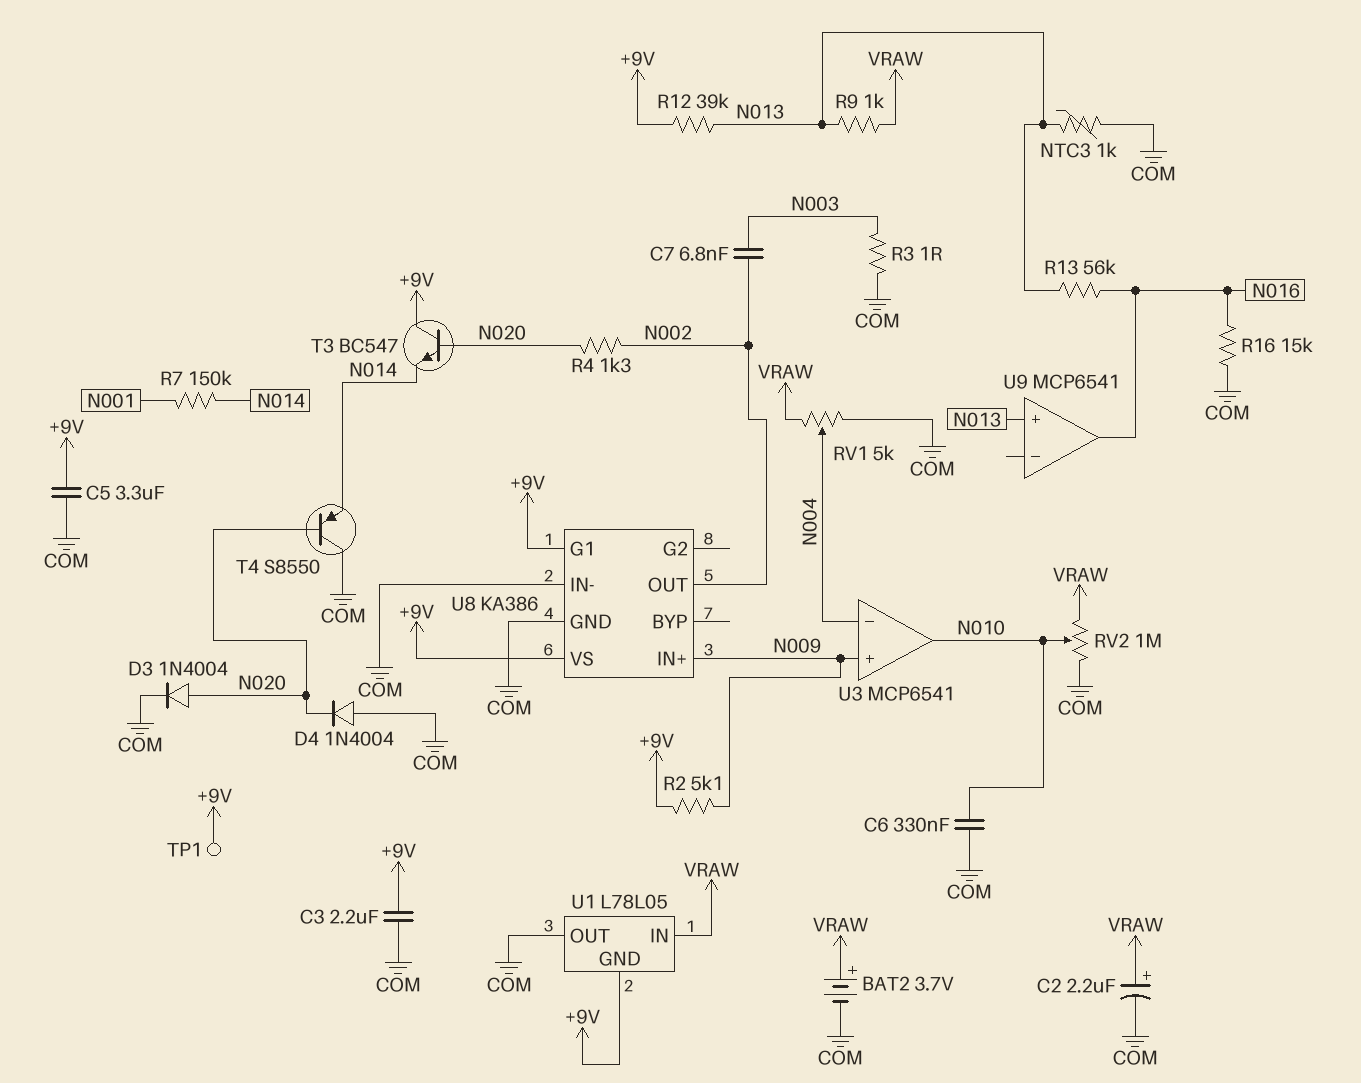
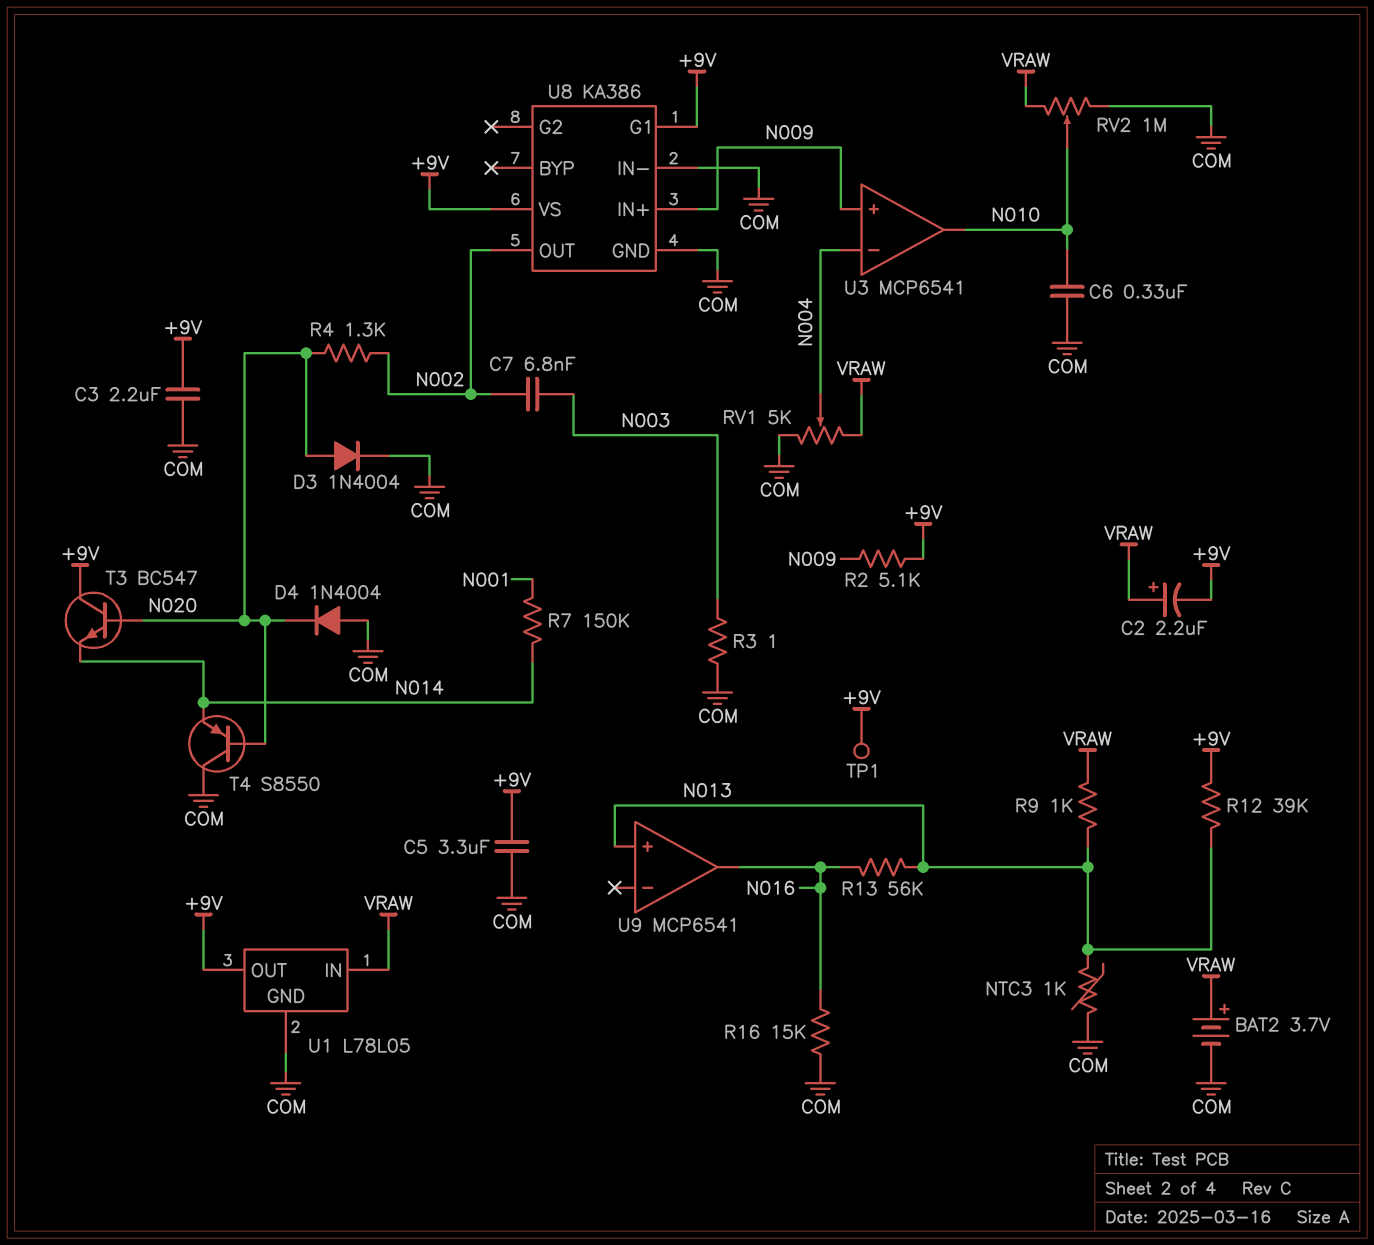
C2: 2.2uF (plus VRAW, minus COM) -> 2.2uF (plus VRAW, minus +9V)
U1 pin GND: +9V -> COM
U1 pin OUT: COM -> +9V

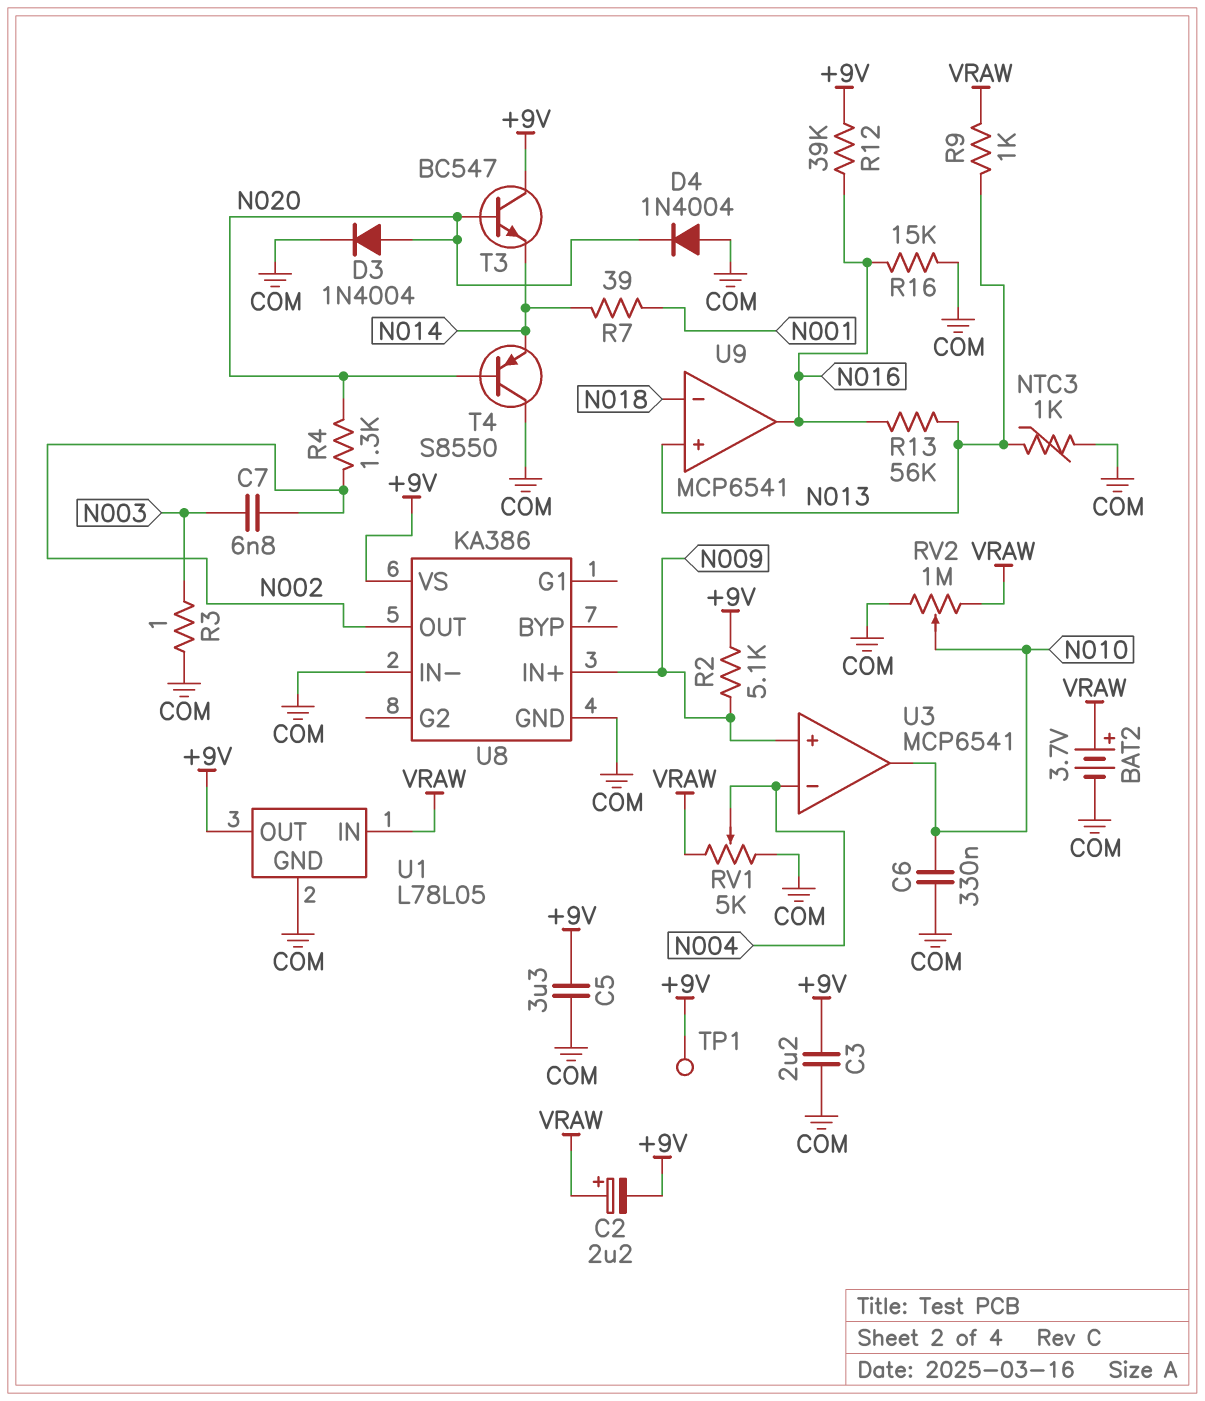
R7: 150k (N001, N014) -> 39 (N001, N014)
R12: 39k (+9V, N013) -> 39k (+9V, N016)
U8 pin G1: +9V -> none
U9 pin in-: none -> N018

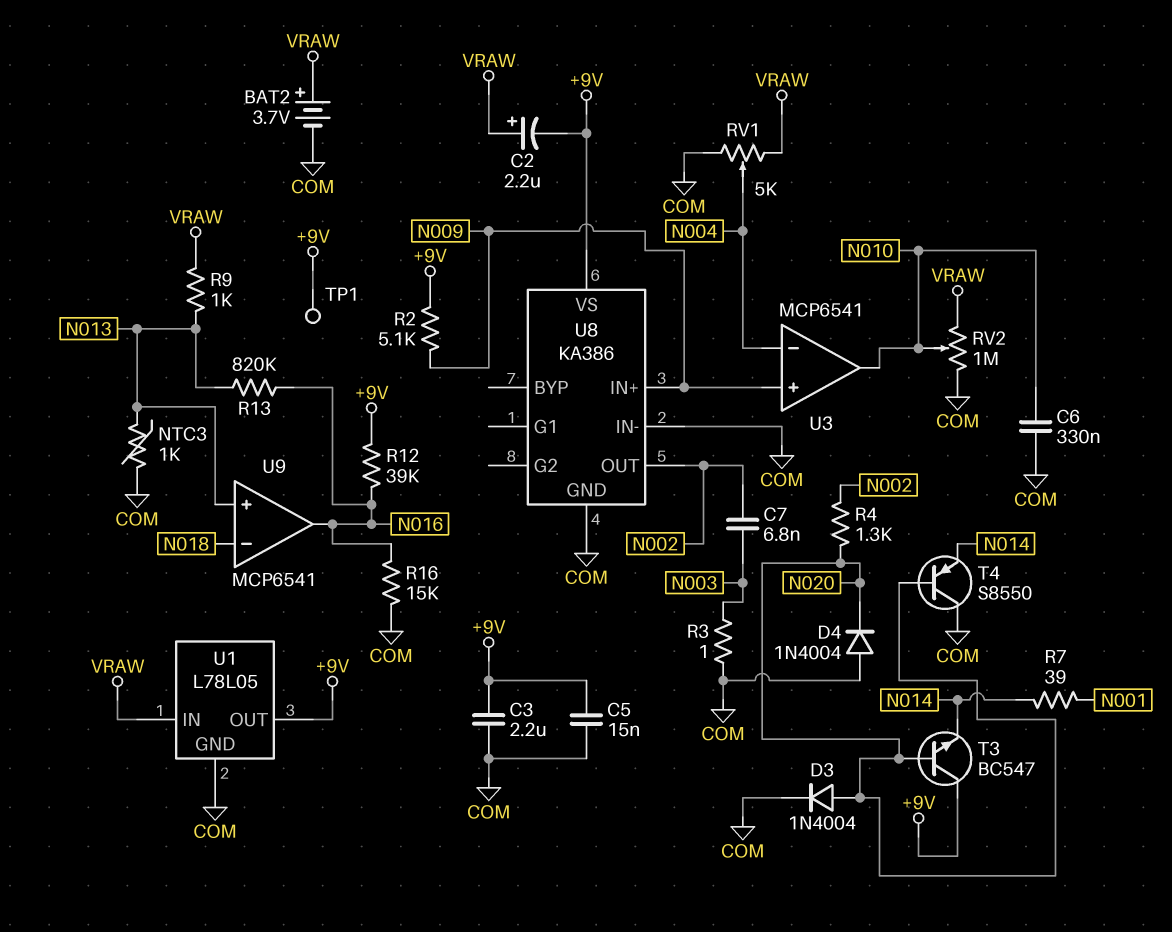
C5: 3.3uF (+9V, COM) -> 15nF (+9V, COM)
R13: 56k (N013, N016) -> 820k (N013, N016)

